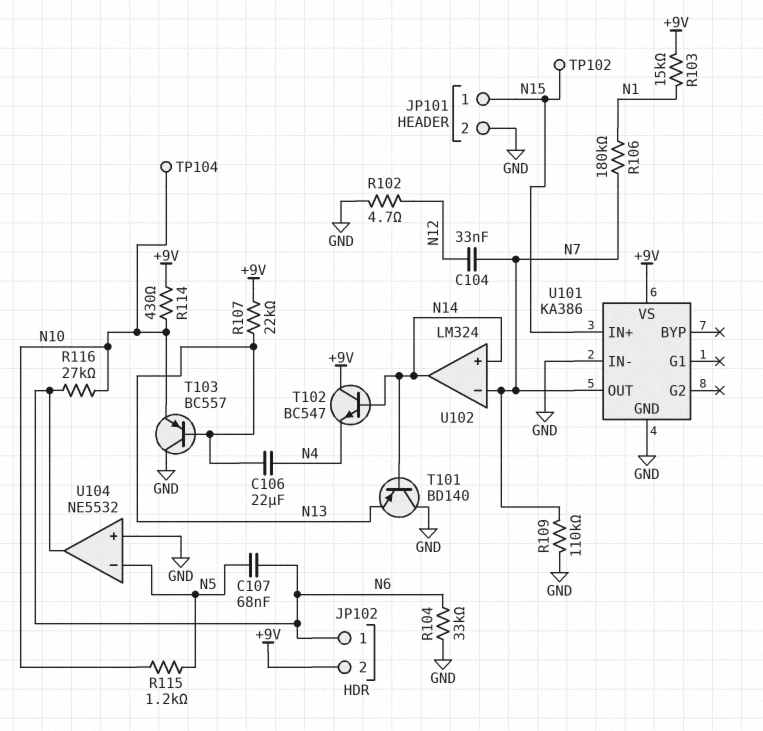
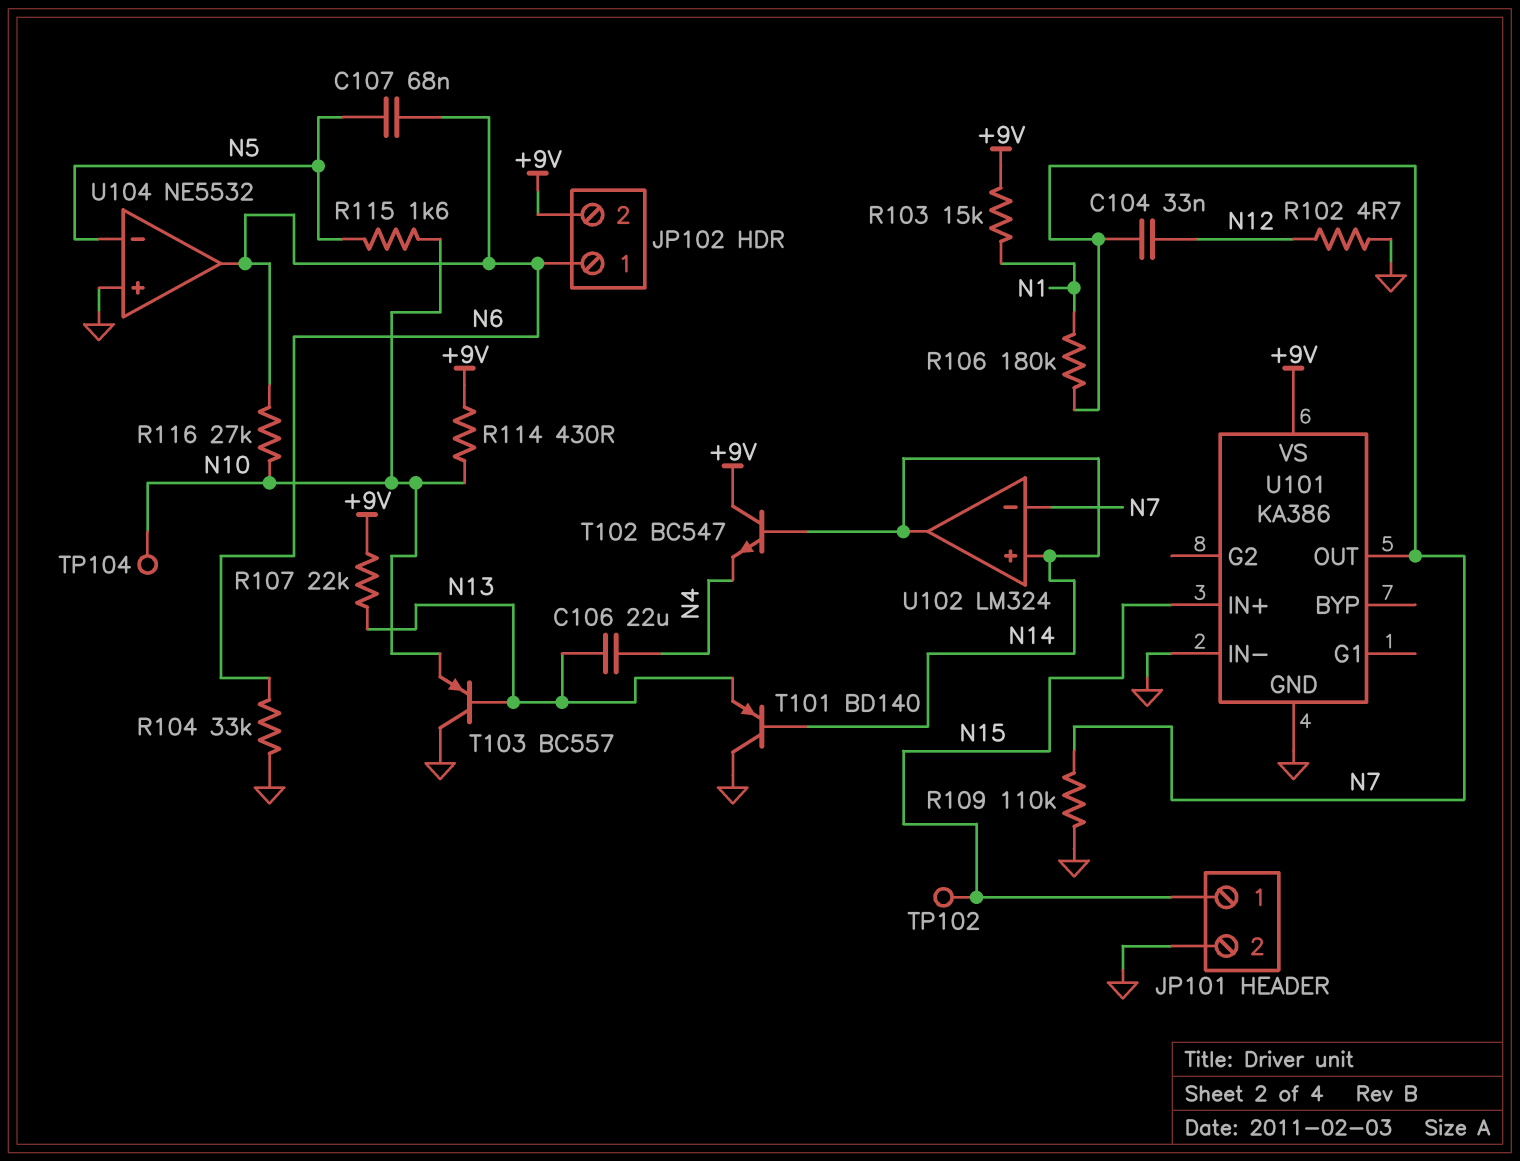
R115: 1.2k (N5, N10) -> 1.6k (N5, N10)

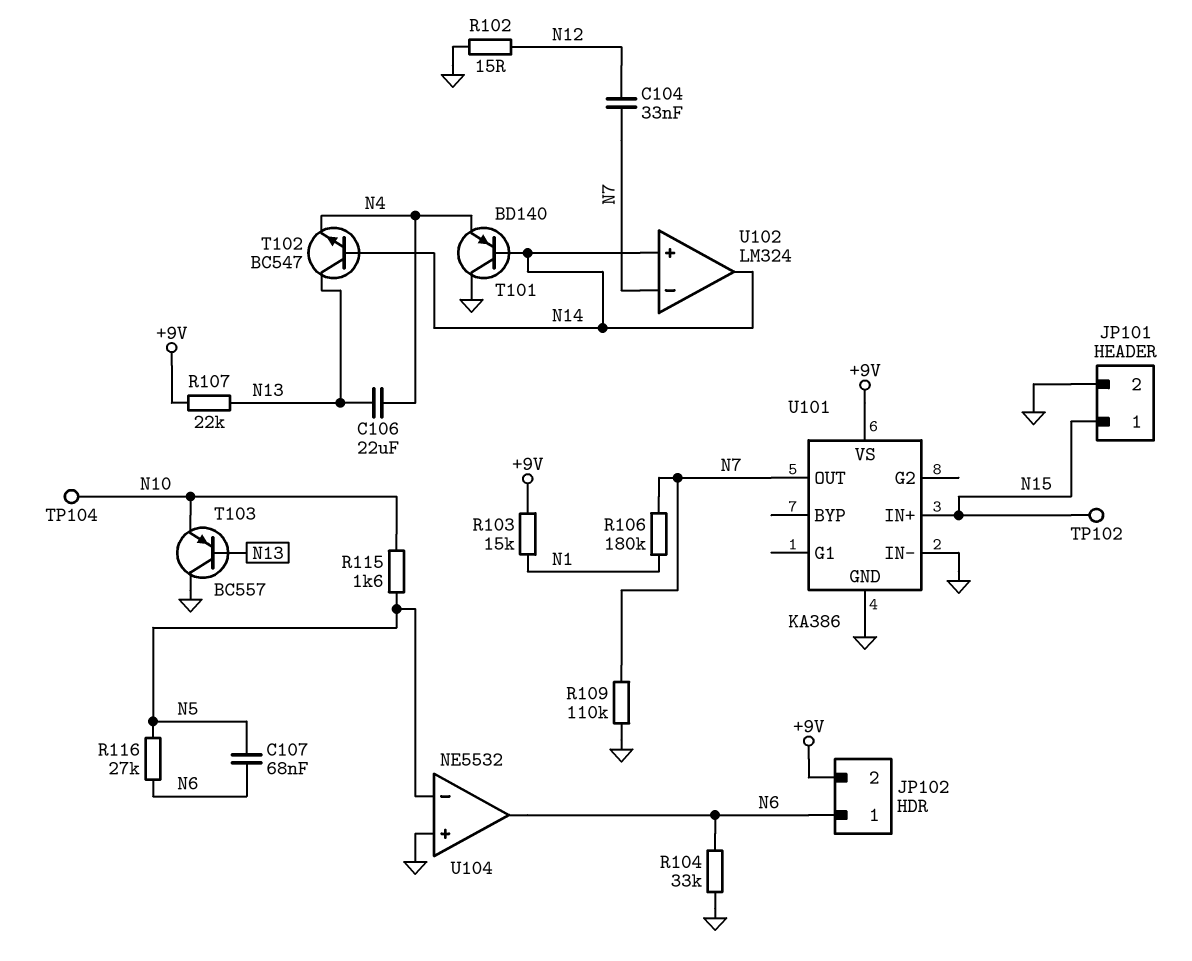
R102: 4.7 (GND, N12) -> 15 (GND, N12)
R114: 430 (+9V, N10) -> none
R116: 27k (N6, N10) -> 27k (N5, N6)
T101: PNP BD140 (B N14, C GND, E N13) -> PNP BD140 (B N14, C GND, E N4)
T102: NPN BC547 (B N14, C +9V, E N4) -> NPN BC547 (B N14, C N13, E N4)

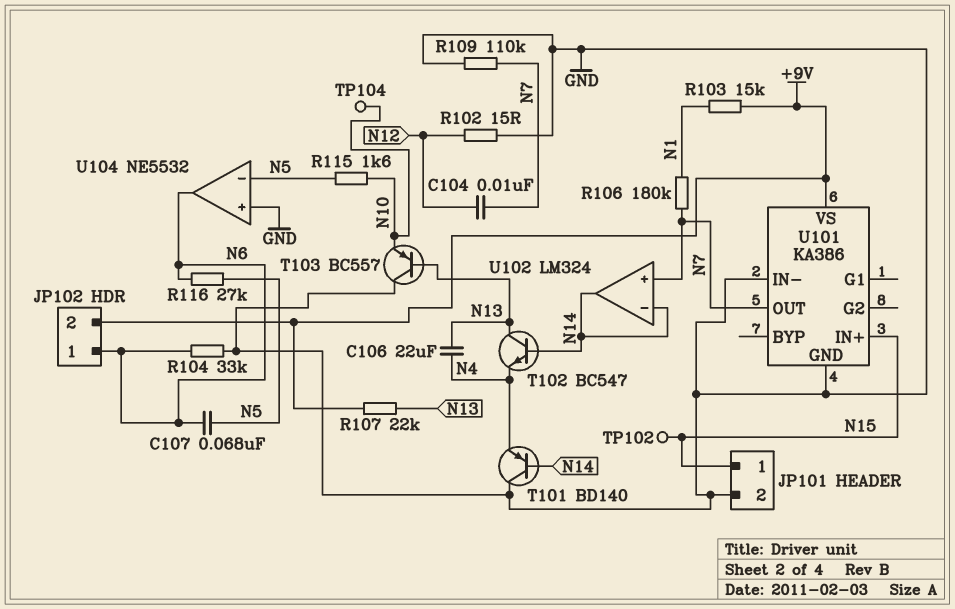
C104: 33nF (N7, N12) -> 10nF (N7, N12)
U102 pin in+: N14 -> N7
U102 pin in-: N7 -> N14

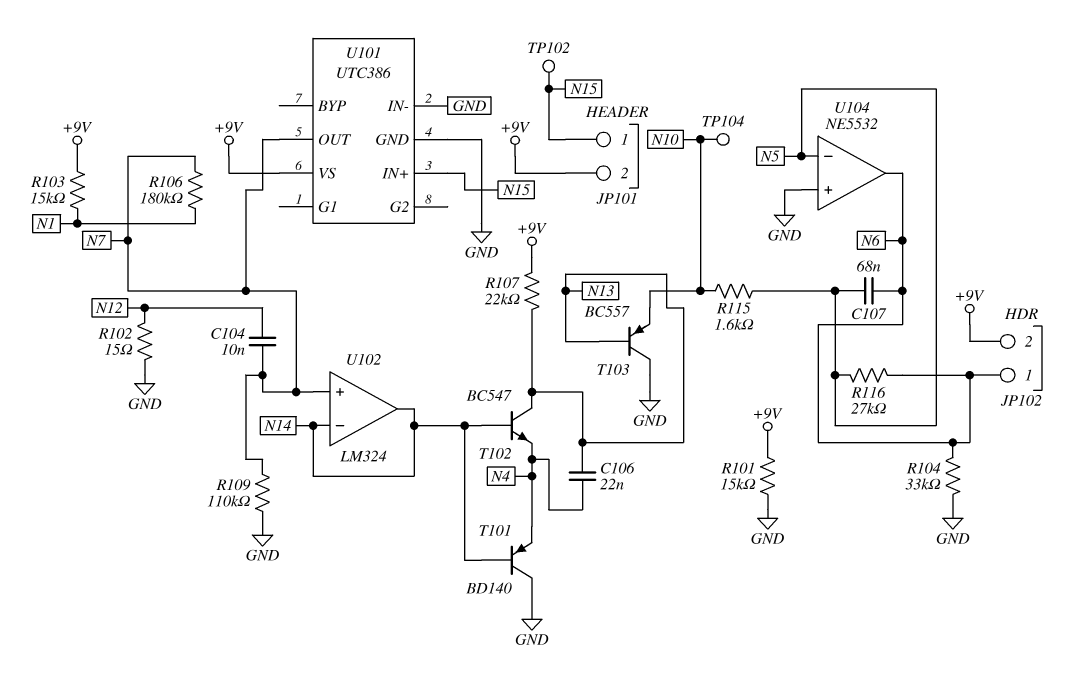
C106: 22uF (N4, N13) -> 22nF (N4, N13)
JP101 pin 2: GND -> +9V
R101: none -> 15k (+9V, GND)
U101: KA386 -> UTC386

